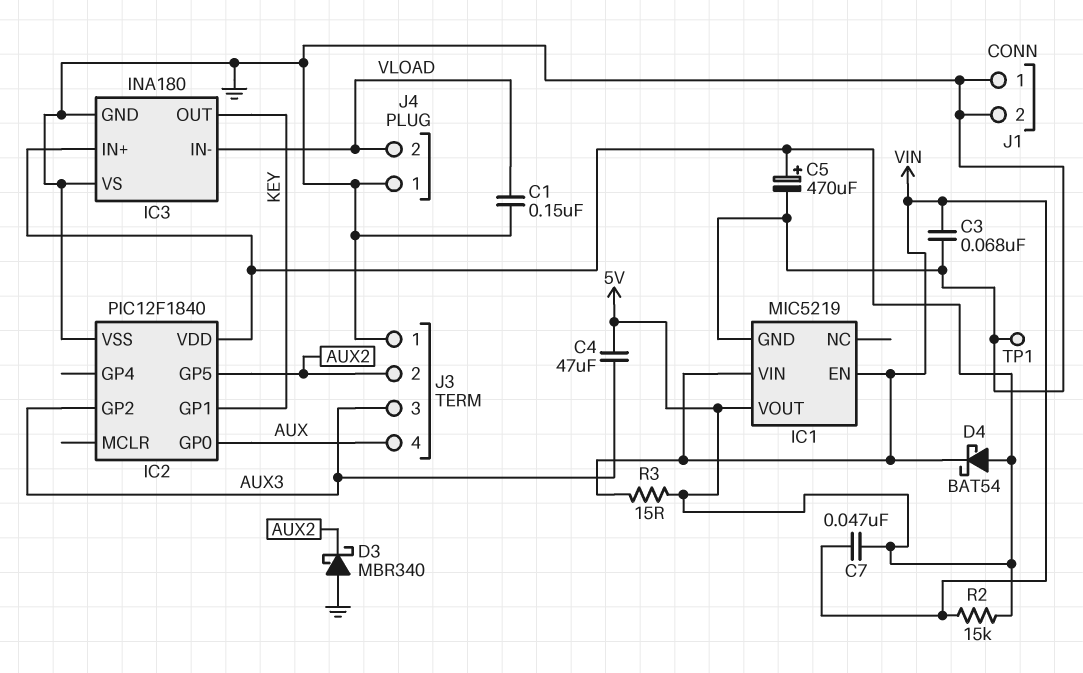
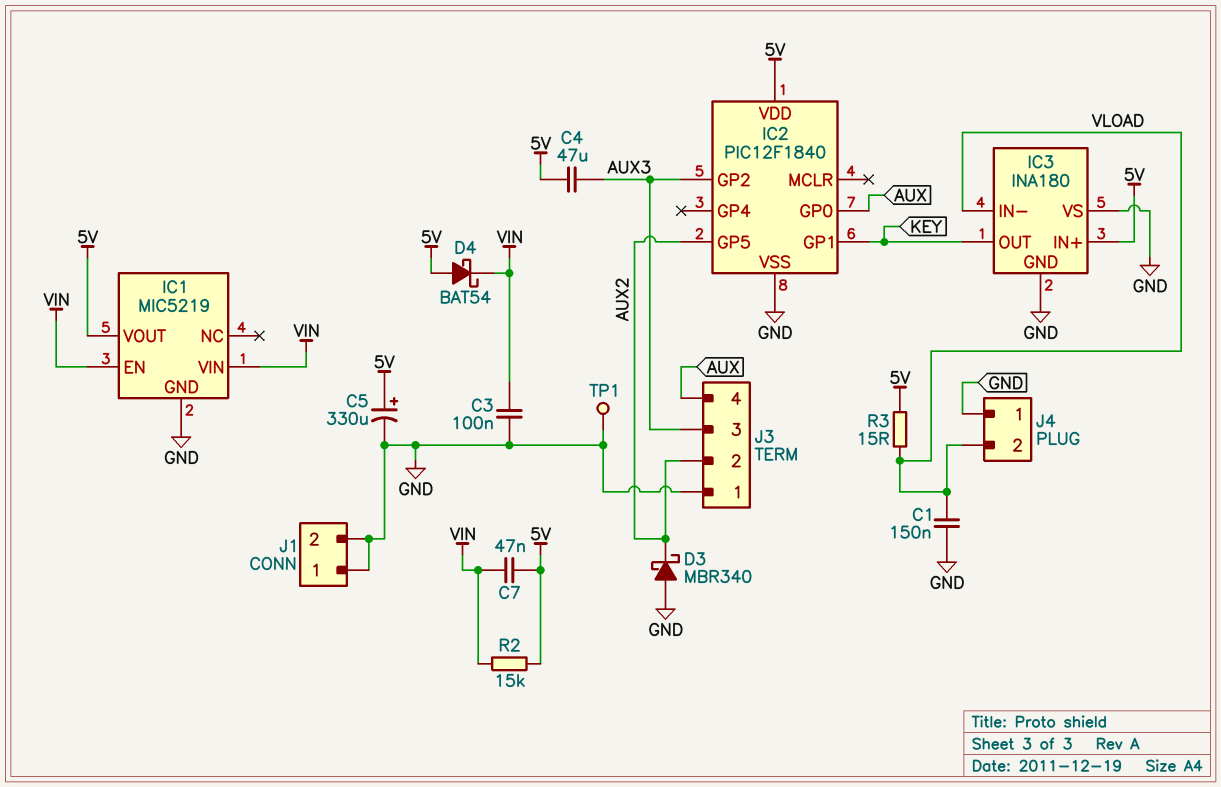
C3: 68nF (GND, VIN) -> 100nF (GND, VIN)
C5: 470uF (plus 5V, minus GND) -> 330uF (plus 5V, minus GND)
R3: 15 (5V, VIN) -> 15 (5V, VLOAD)

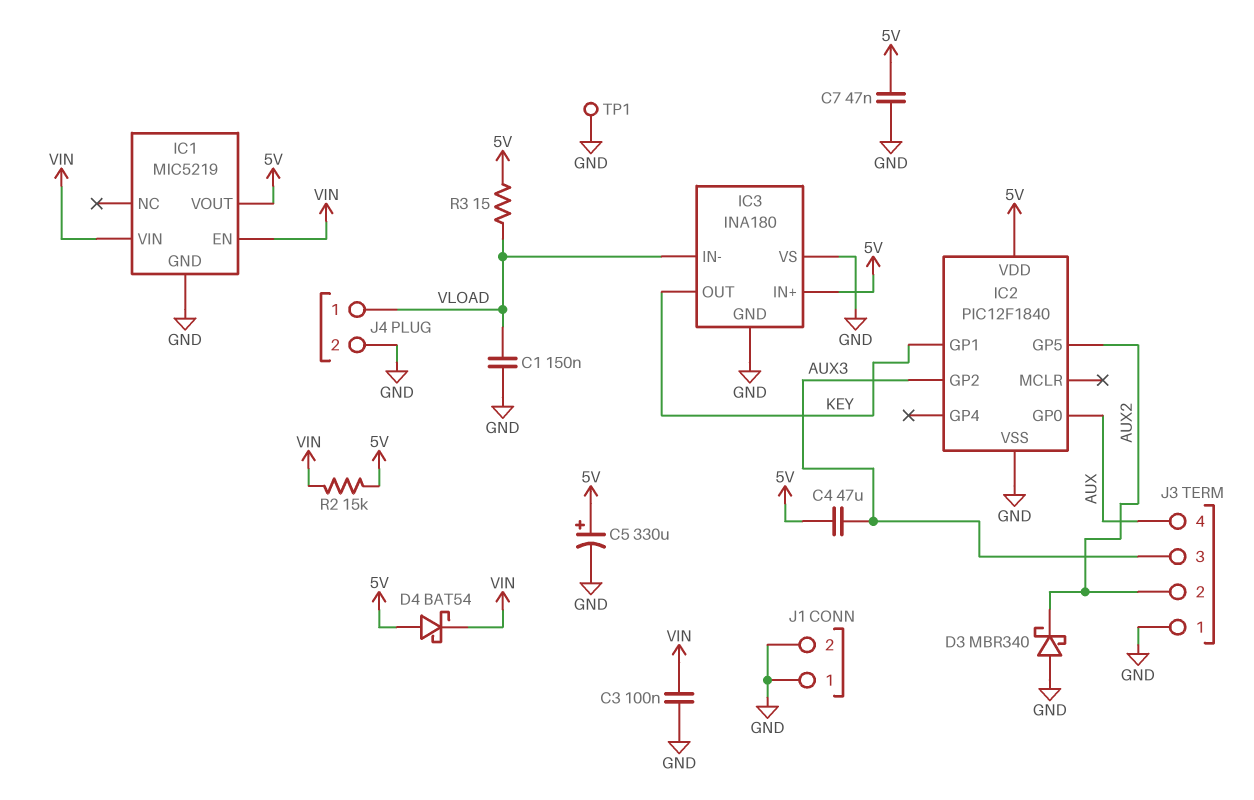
C7: 47nF (5V, VIN) -> 47nF (5V, GND)
J4 pin 1: GND -> VLOAD
J4 pin 2: VLOAD -> GND

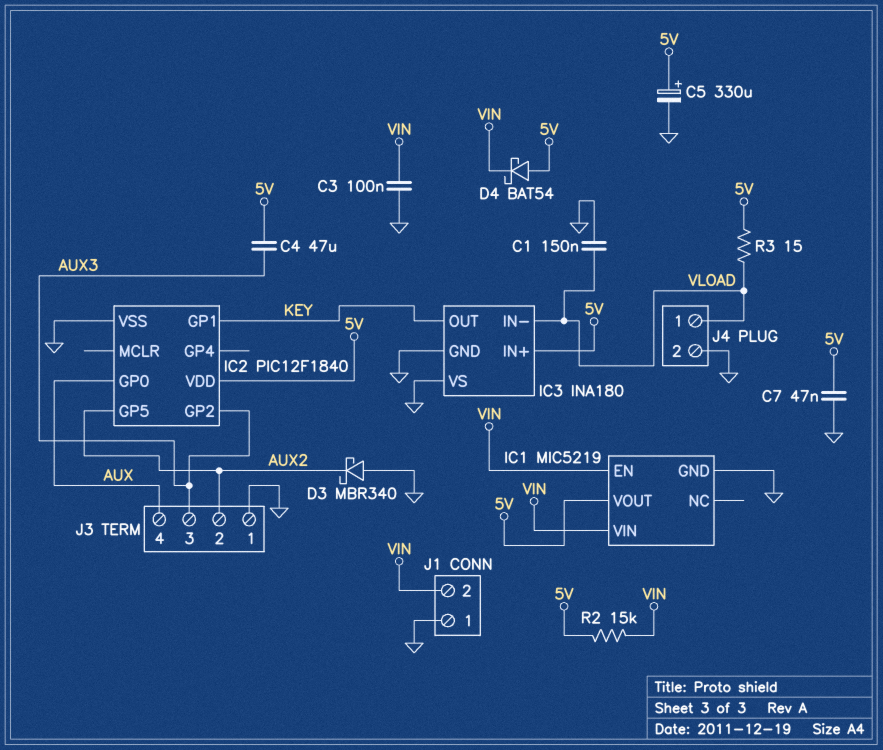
J1 pin 2: GND -> VIN
TP1: test point (GND) -> none

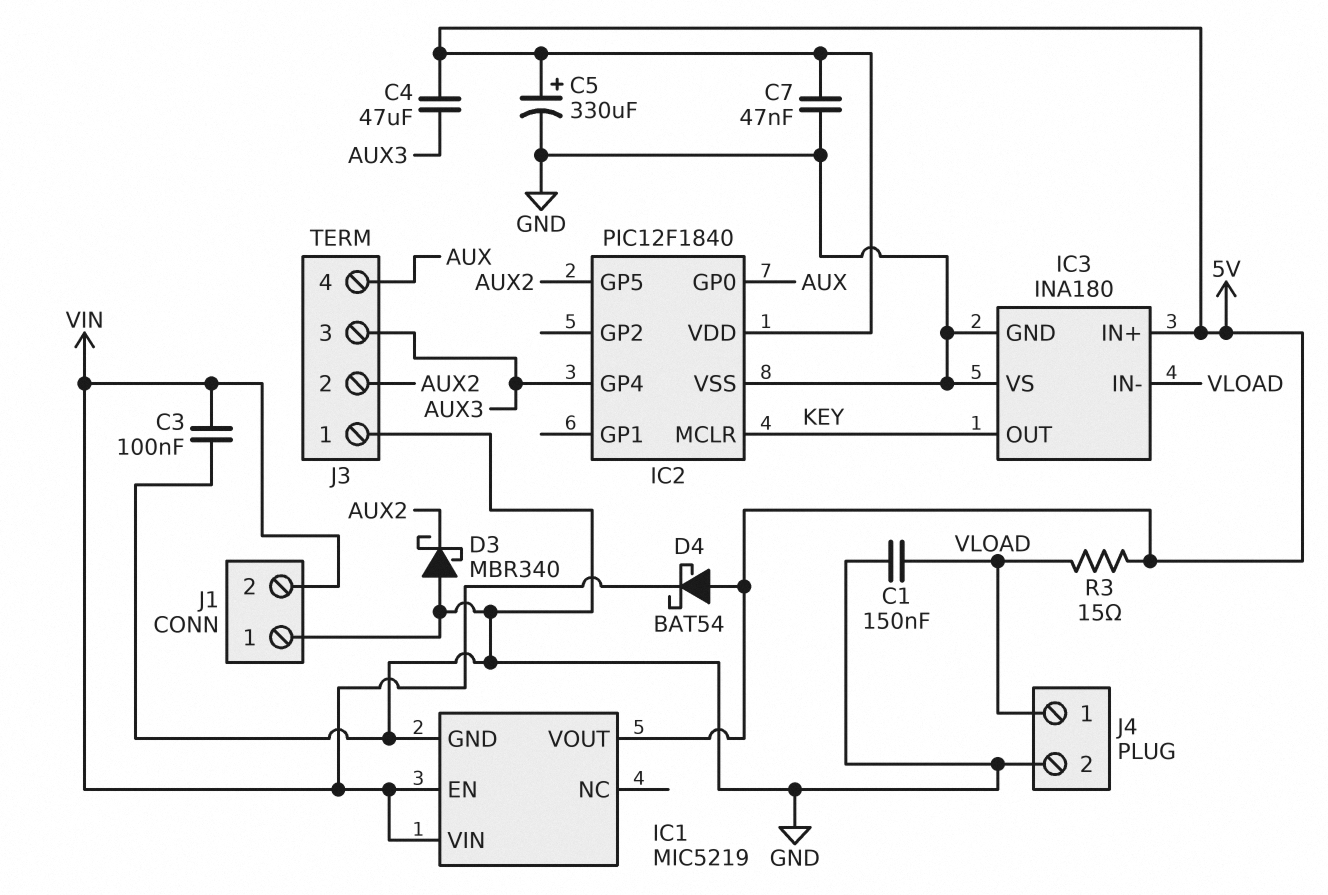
IC2 pin GP1: KEY -> none
IC2 pin GP2: AUX3 -> none
IC2 pin GP4: none -> AUX3
IC2 pin MCLR: none -> KEY
R2: 15k (5V, VIN) -> none

